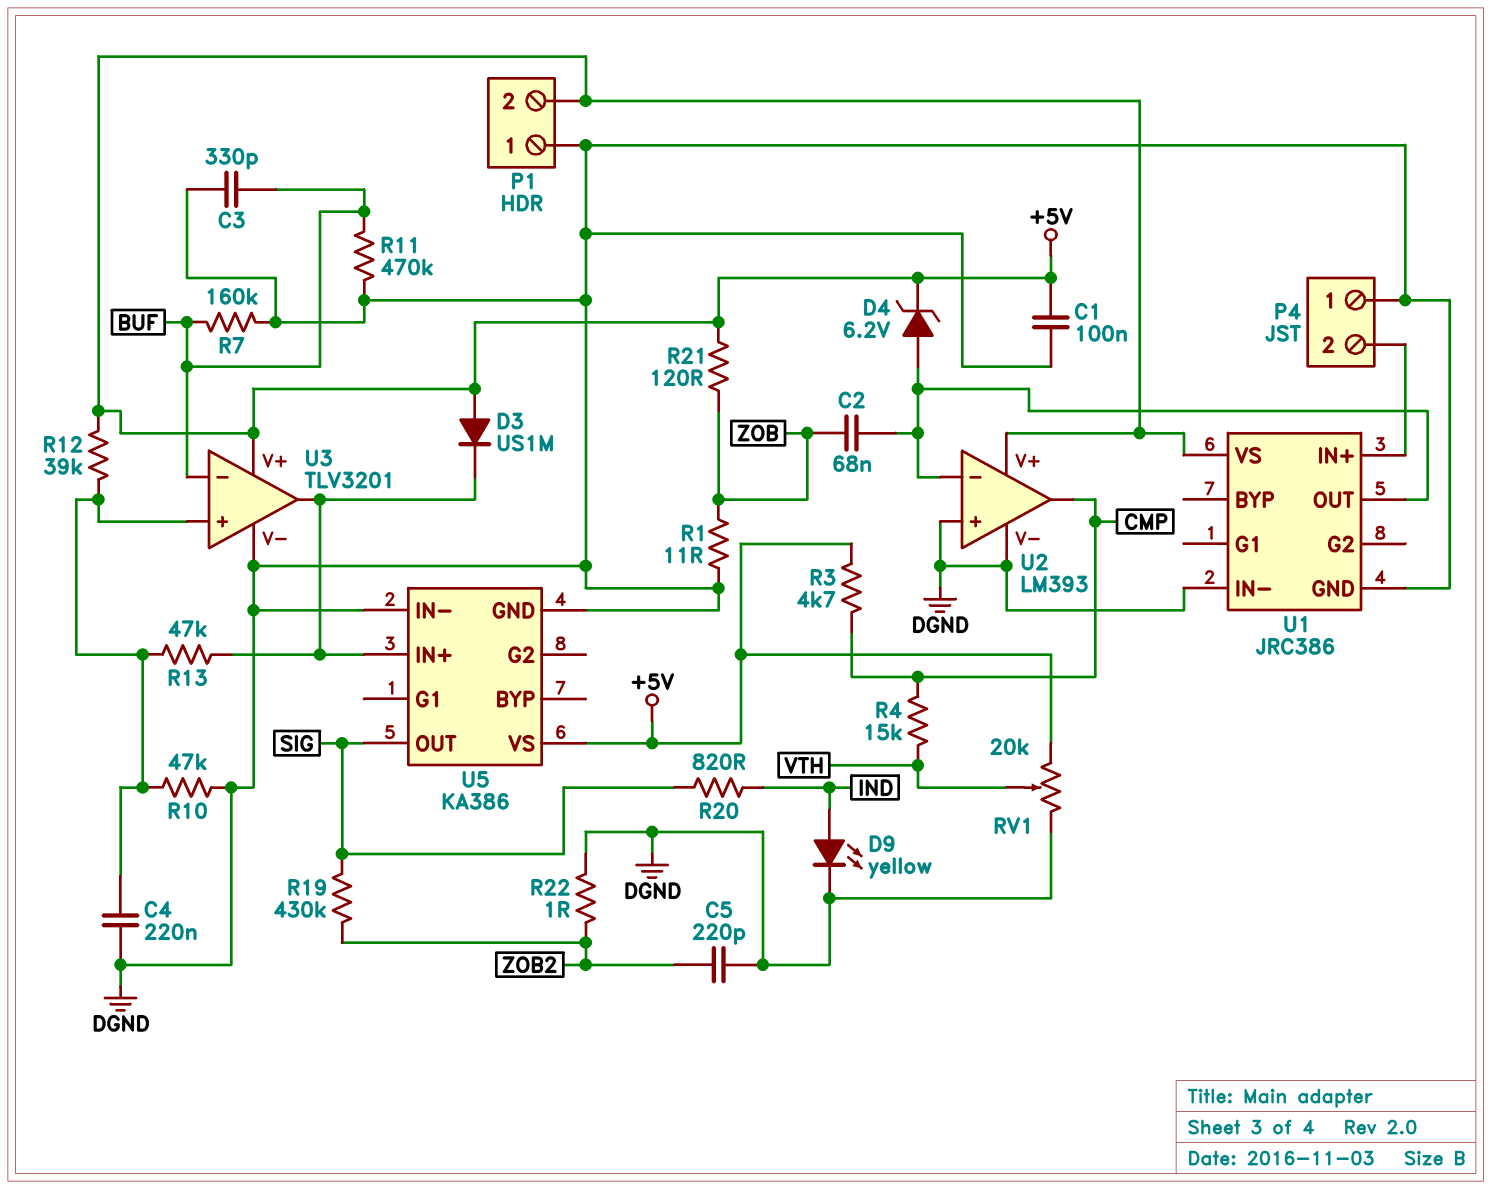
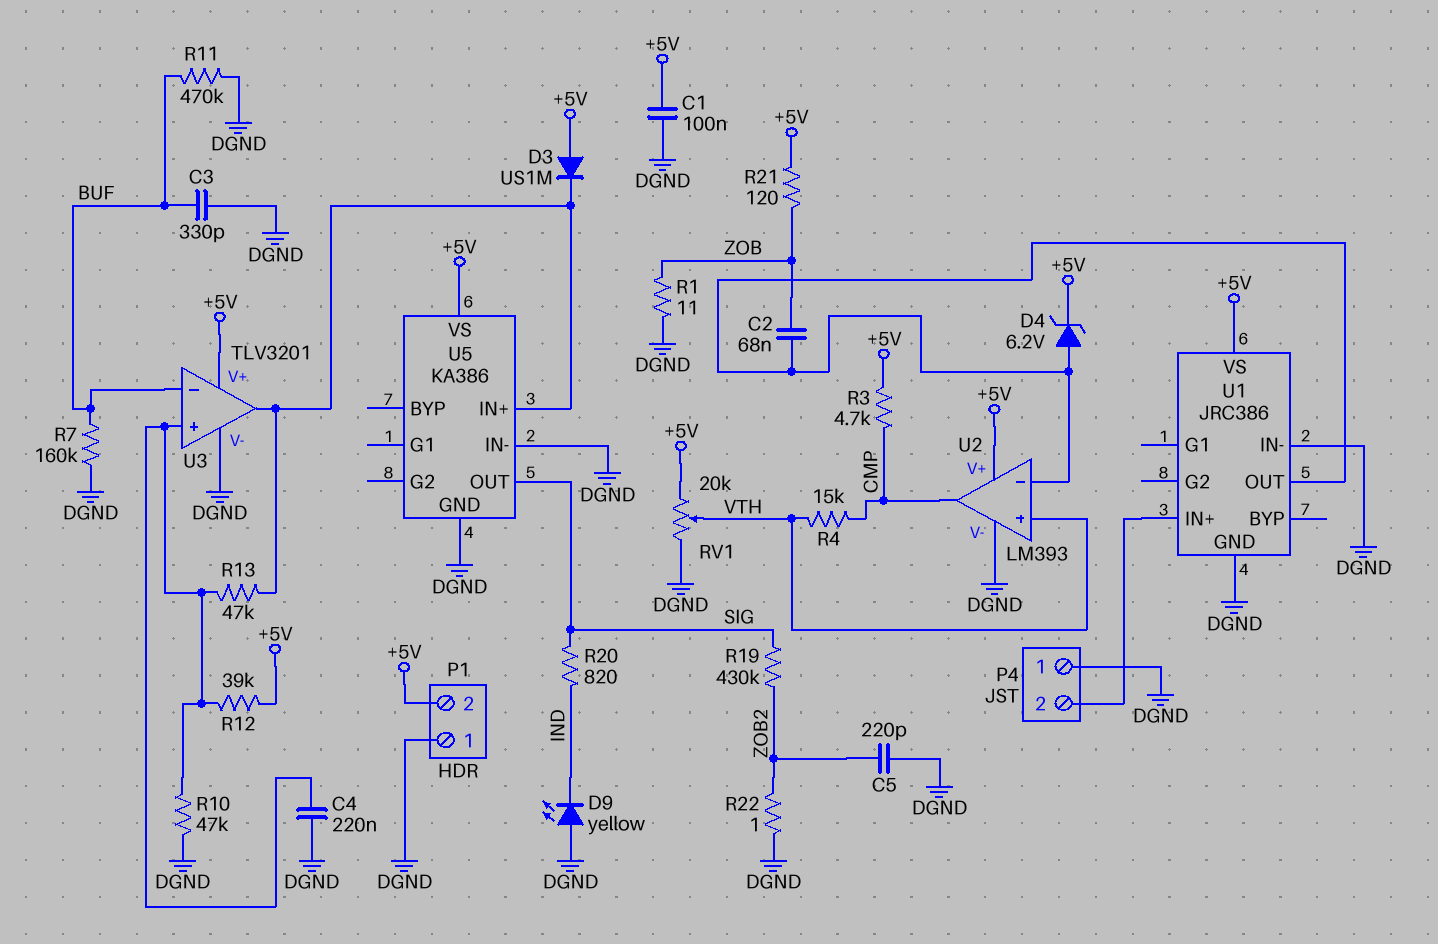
D9: LED yellow (A IND, K DGND) -> LED yellow (A DGND, K IND)
U2 pin in+: DGND -> VTH

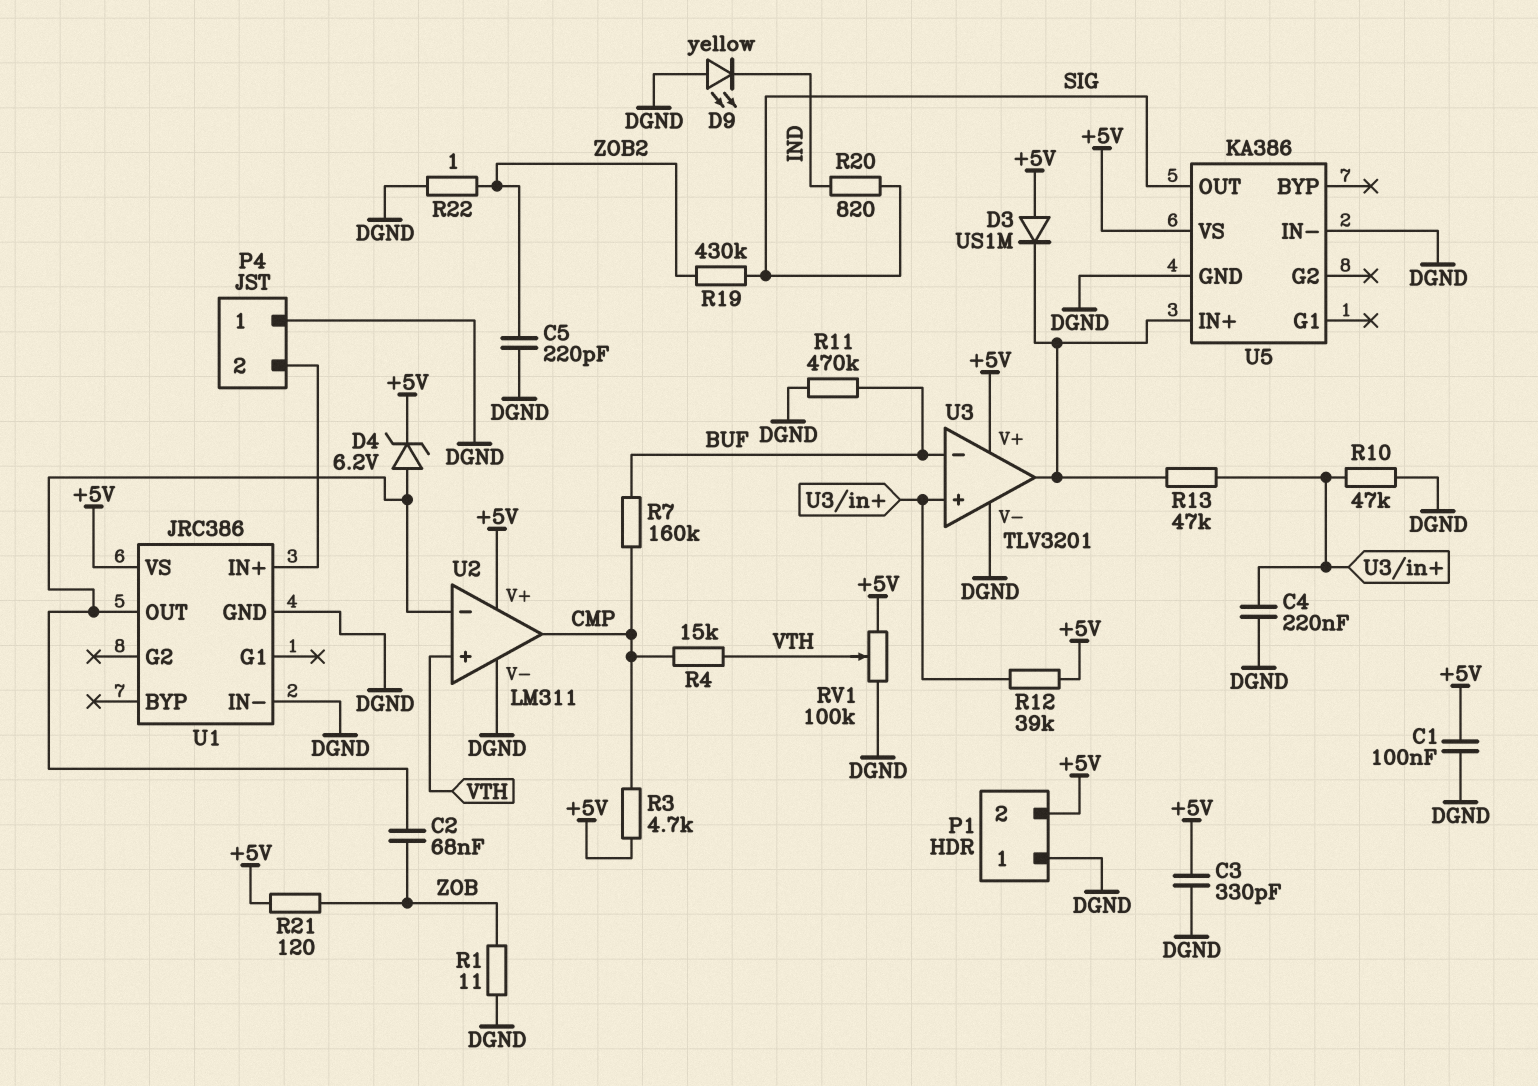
C3: 330pF (BUF, DGND) -> 330pF (+5V, DGND)
R7: 160k (BUF, DGND) -> 160k (BUF, CMP)
RV1: 20k (+5V, DGND, wiper VTH) -> 100k (+5V, DGND, wiper VTH)
U2: LM393 -> LM311

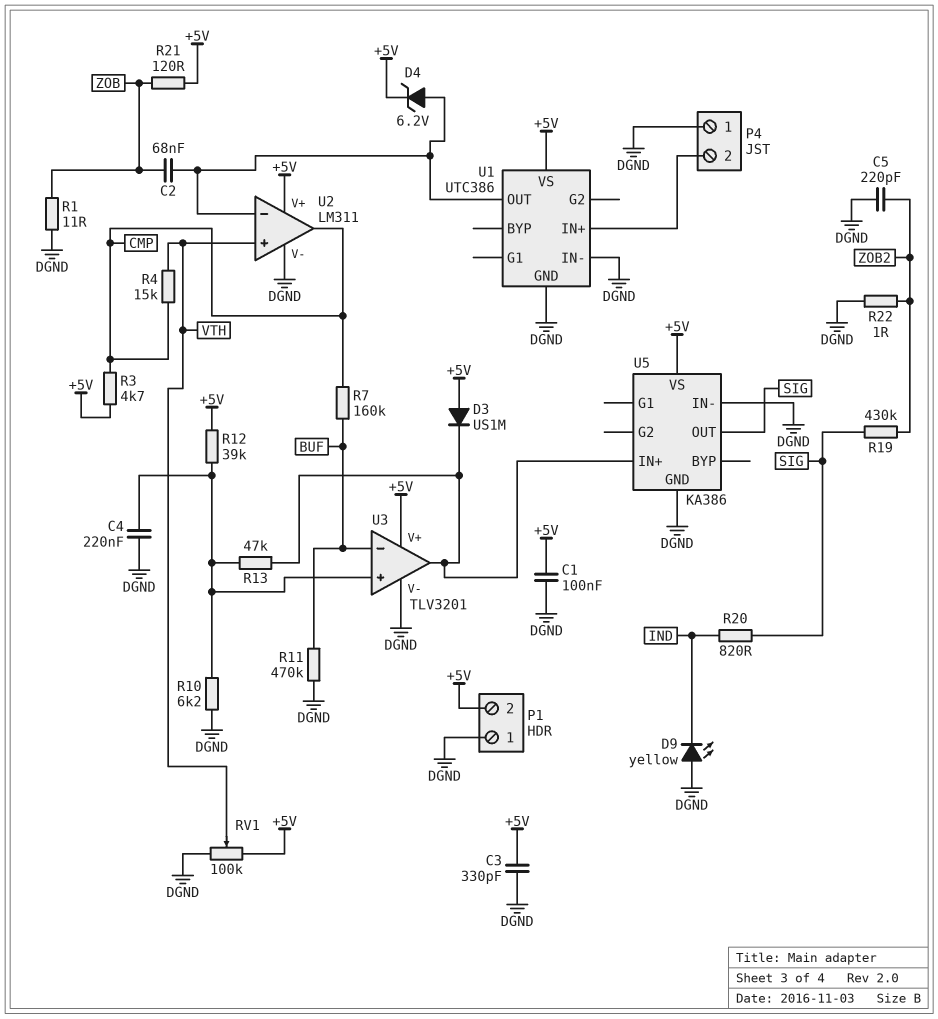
R10: 47k (DGND, U3/in+) -> 6.2k (DGND, U3/in+)
U1: JRC386 -> UTC386

